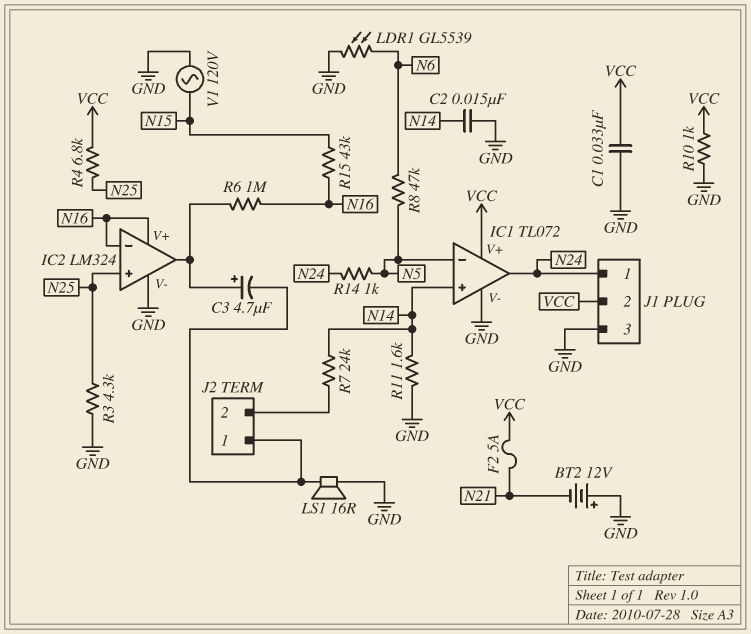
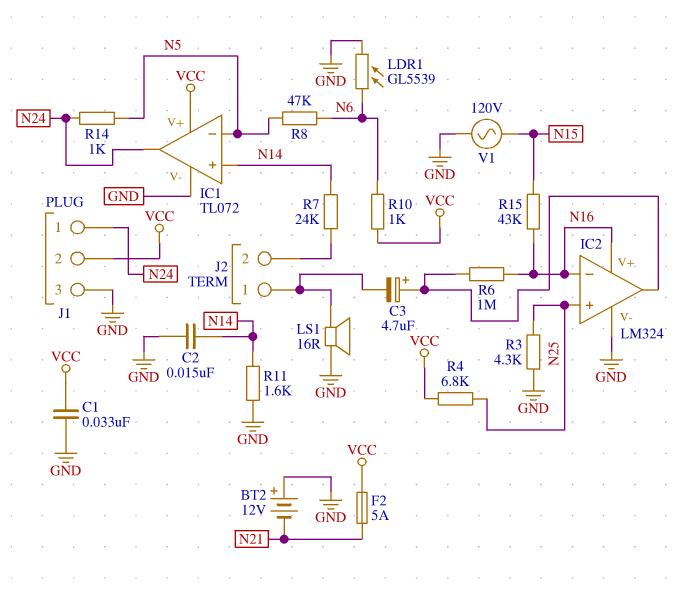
R10: 1k (GND, VCC) -> 1k (N6, VCC)

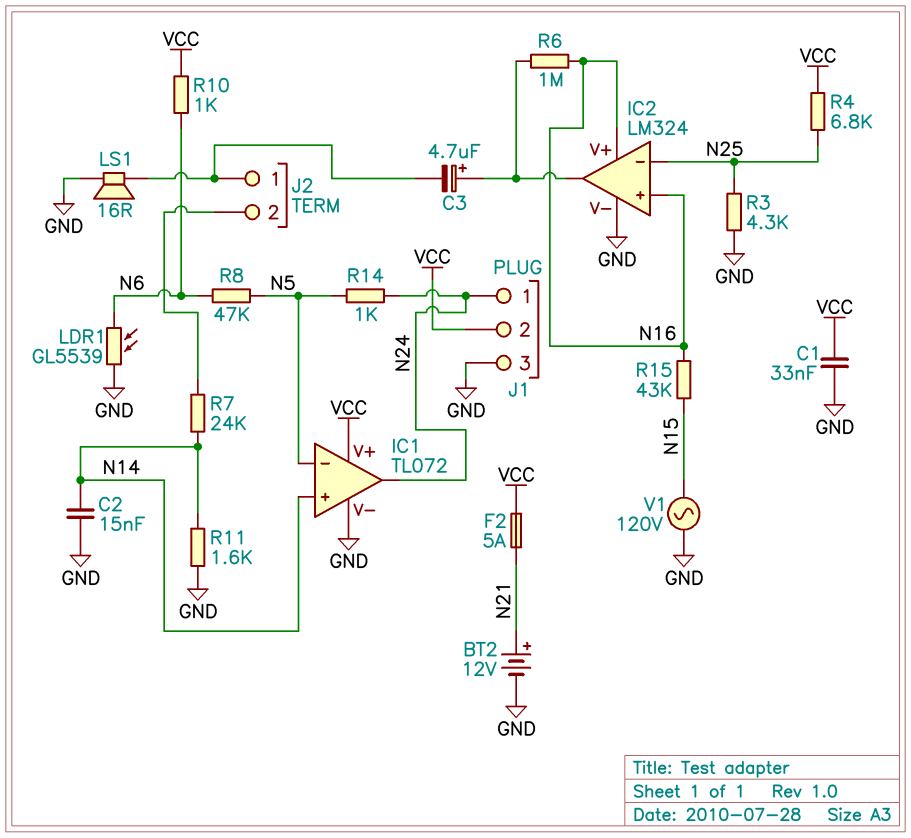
BT2: 12V (plus GND, minus N21) -> 12V (plus N21, minus GND)
IC2 pin in+: N25 -> N16
IC2 pin in-: N16 -> N25

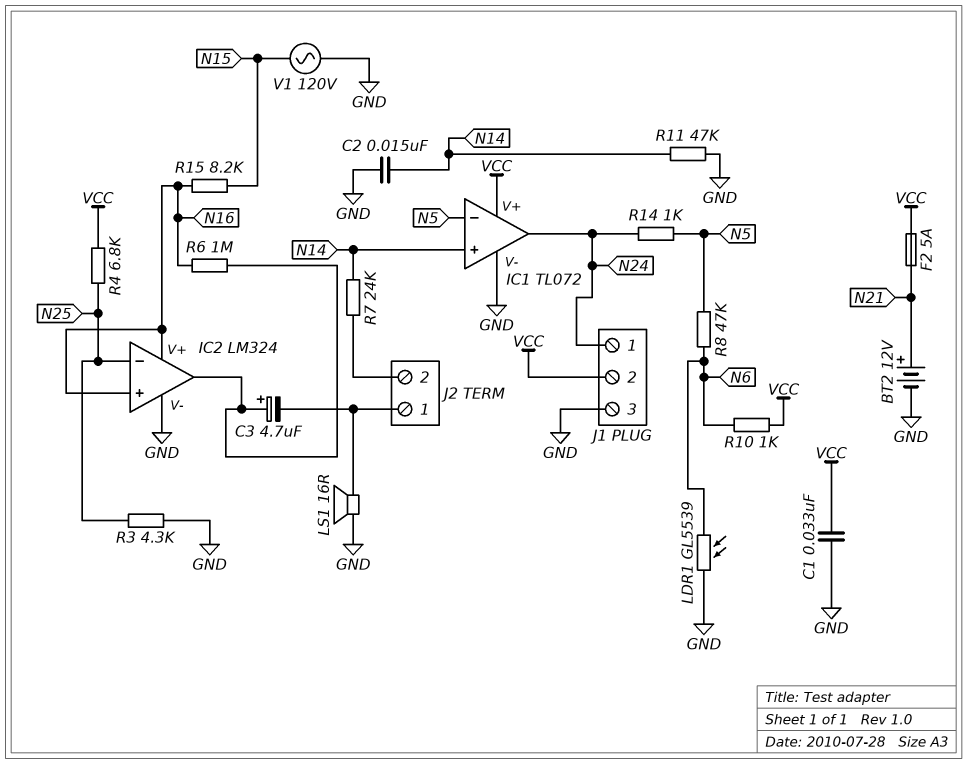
R11: 1.6k (GND, N14) -> 47k (GND, N14)
R15: 43k (N15, N16) -> 8.2k (N15, N16)

